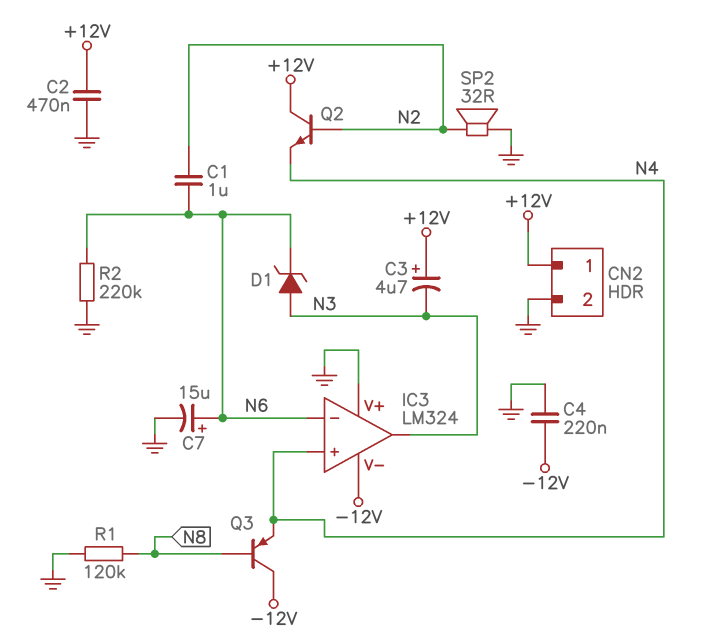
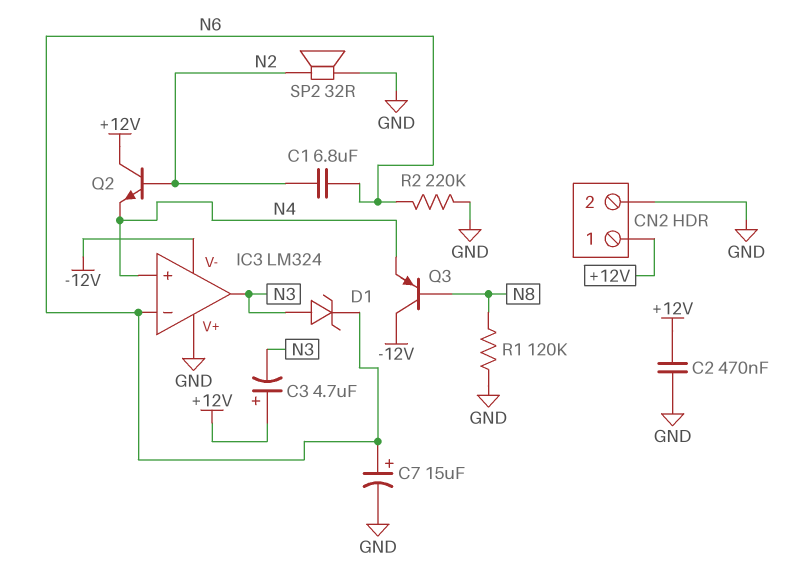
C1: 1uF (N2, N6) -> 6.8uF (N2, N6)
C4: 220nF (-12V, GND) -> none

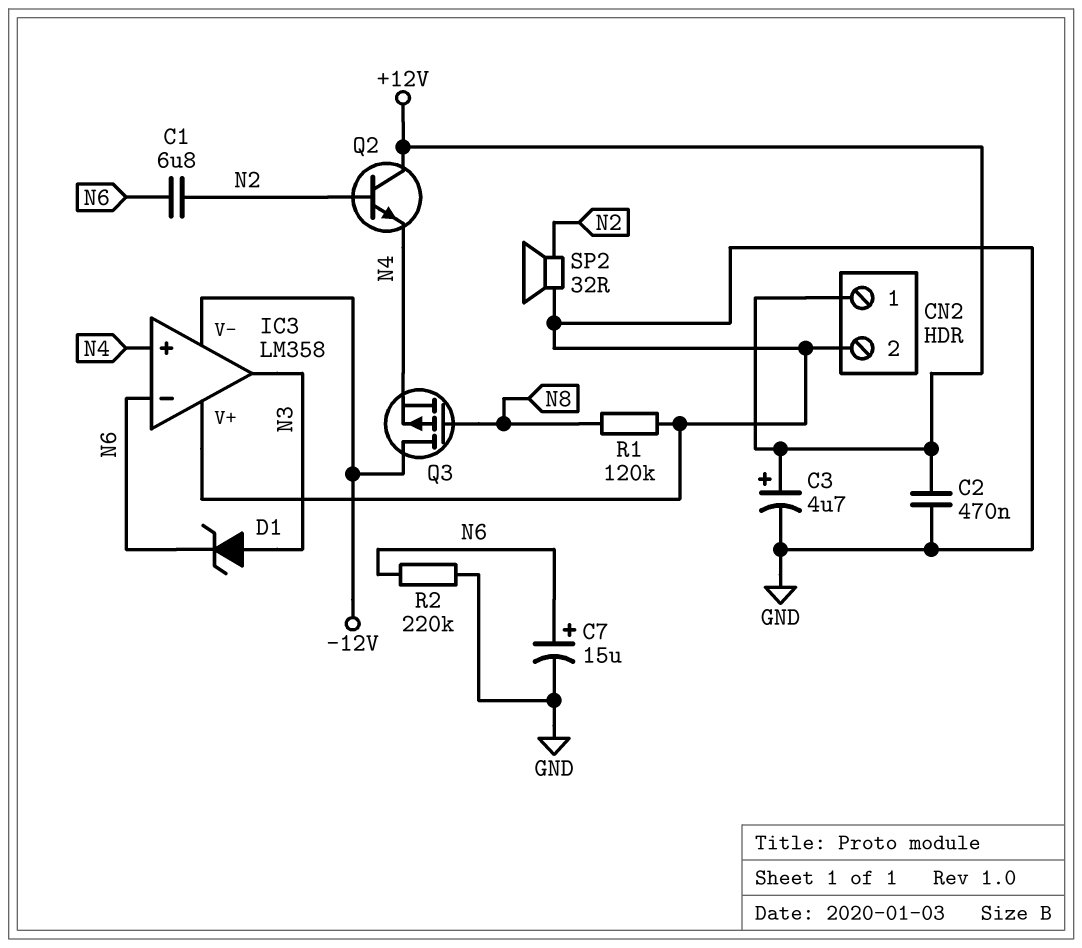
C3: 4.7uF (plus +12V, minus N3) -> 4.7uF (plus +12V, minus GND)
IC3: LM324 -> LM358
Q3: PNP (B N8, C -12V, E N4) -> PMOS (G N8, D -12V, S N4)

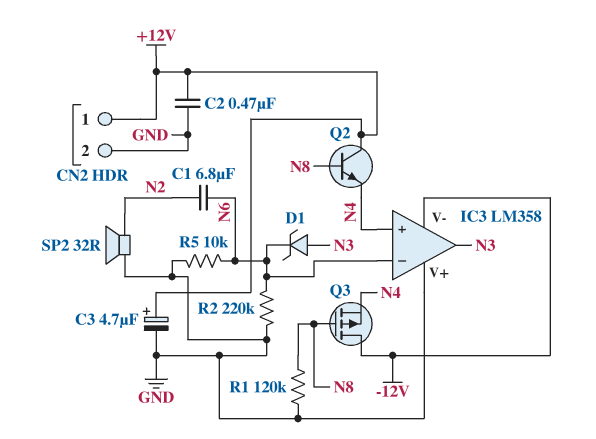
C7: 15uF (plus N6, minus GND) -> none
Q2: NPN (B N2, C +12V, E N4) -> NPN (B N8, C +12V, E N4)
R5: none -> 10k (GND, N6)

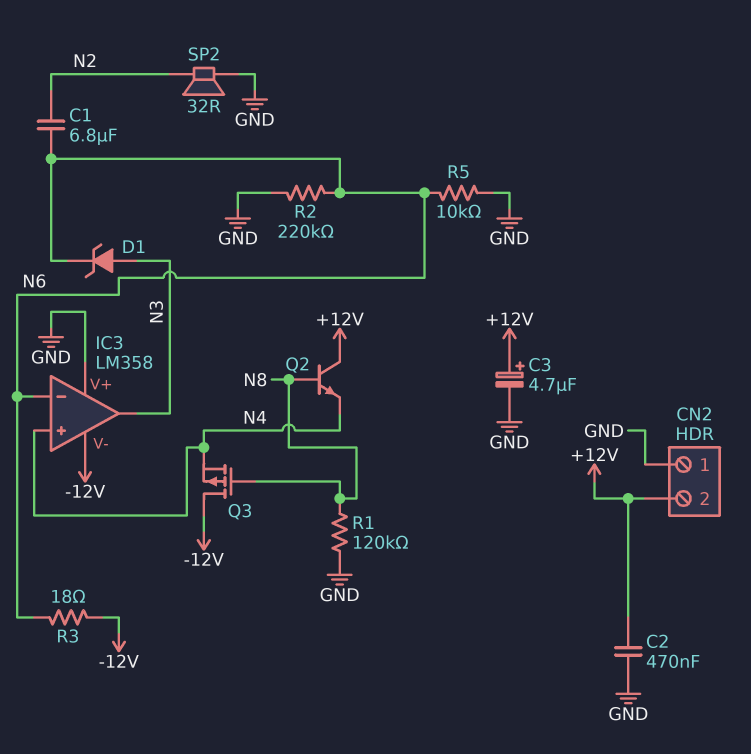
CN2 pin 1: +12V -> GND
CN2 pin 2: GND -> +12V
R3: none -> 18 (-12V, N6)

